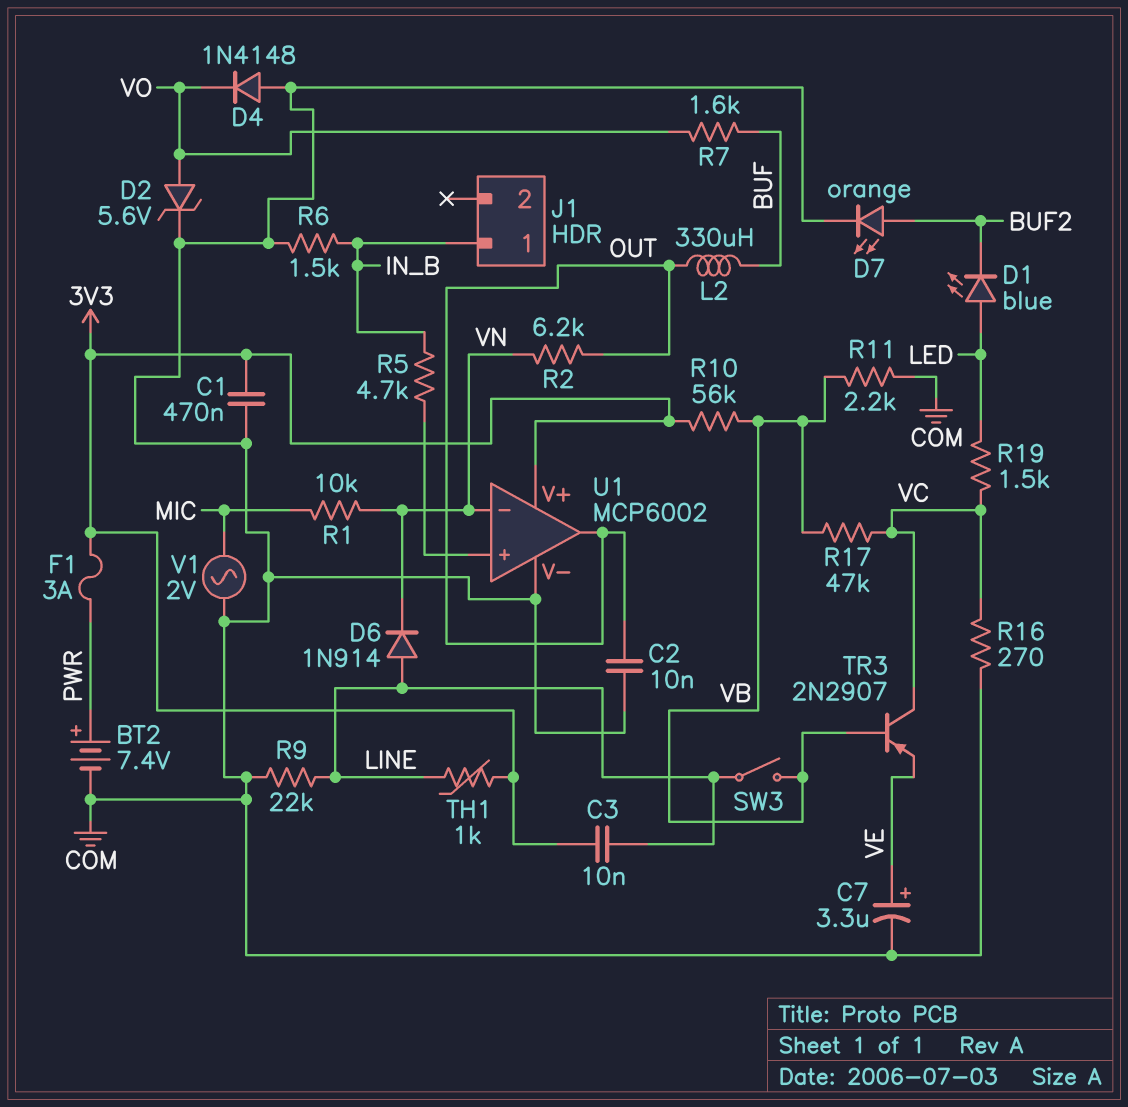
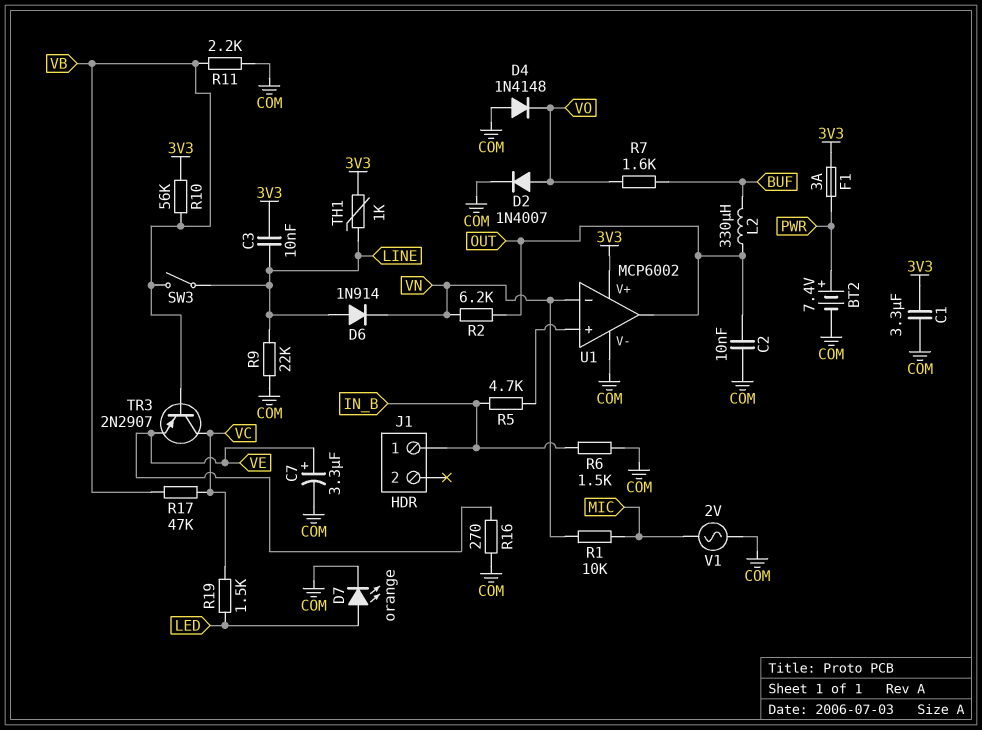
C1: 470nF (3V3, COM) -> 3.3uF (3V3, COM)
D1: LED blue (A LED, K BUF2) -> none
D2: zener 5.6V (A VO, K COM) -> diode 1N4007 (A VO, K COM)
D7: LED orange (A BUF2, K COM) -> LED orange (A LED, K COM)
R16: 270 (COM, VC) -> 270 (COM, VE)

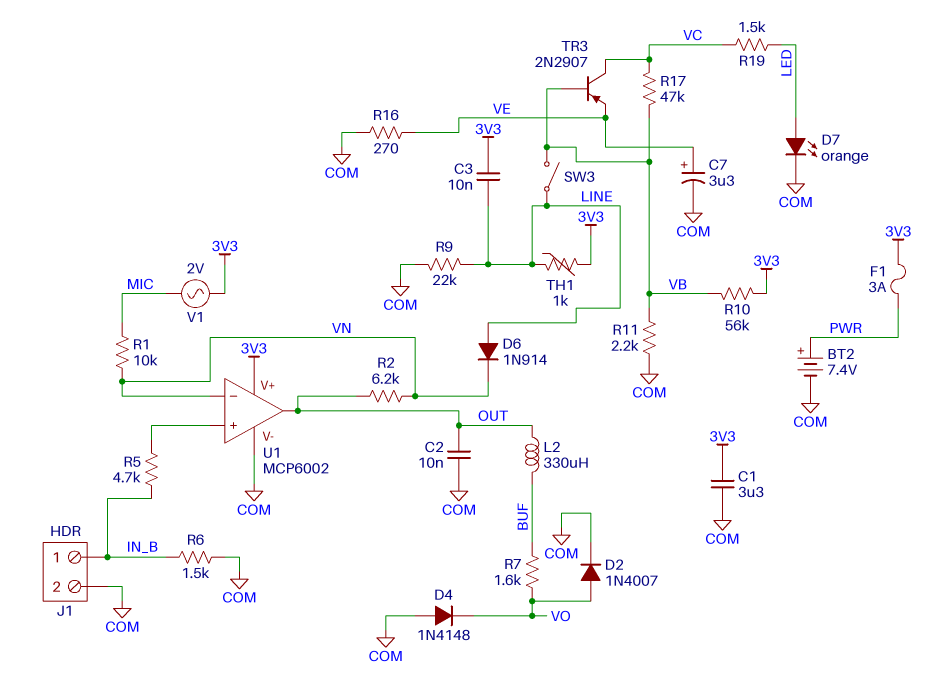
J1 pin 2: none -> COM
V1: AC 2V (COM, MIC) -> AC 2V (3V3, MIC)

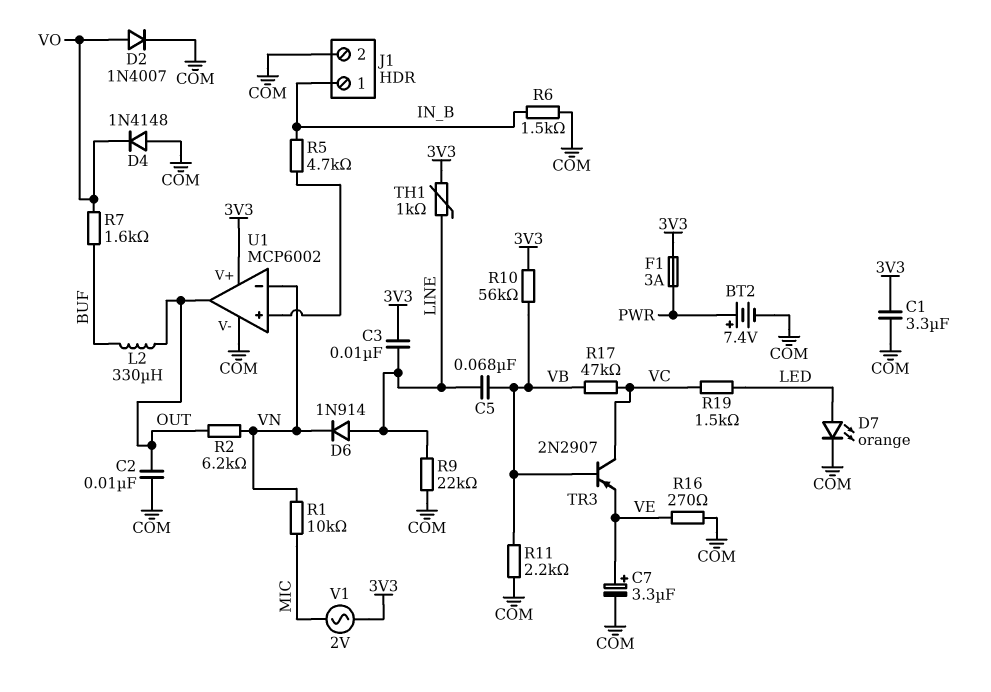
C5: none -> 68nF (LINE, VB)
SW3: switch (LINE, VB) -> none

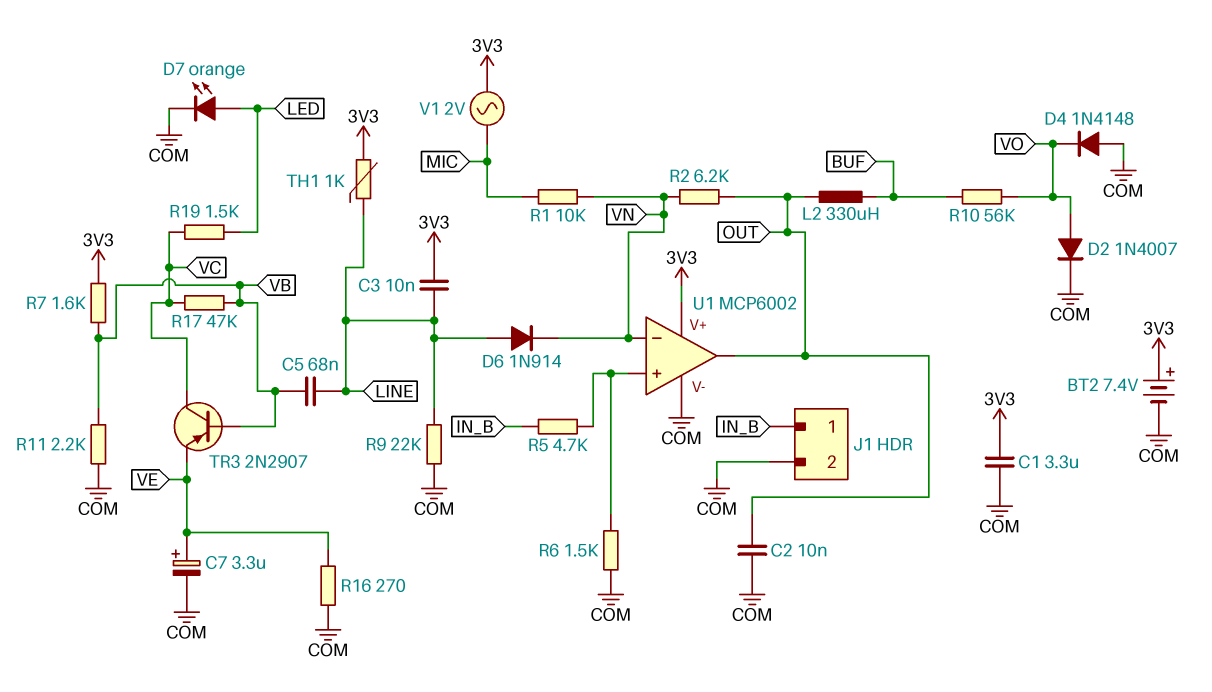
BT2: 7.4V (plus PWR, minus COM) -> 7.4V (plus 3V3, minus COM)
F1: 3A (3V3, PWR) -> none
R6: 1.5k (COM, IN_B) -> 1.5k (COM, U1/in+)
R7: 1.6k (BUF, VO) -> 1.6k (3V3, VB)
R10: 56k (3V3, VB) -> 56k (BUF, VO)

